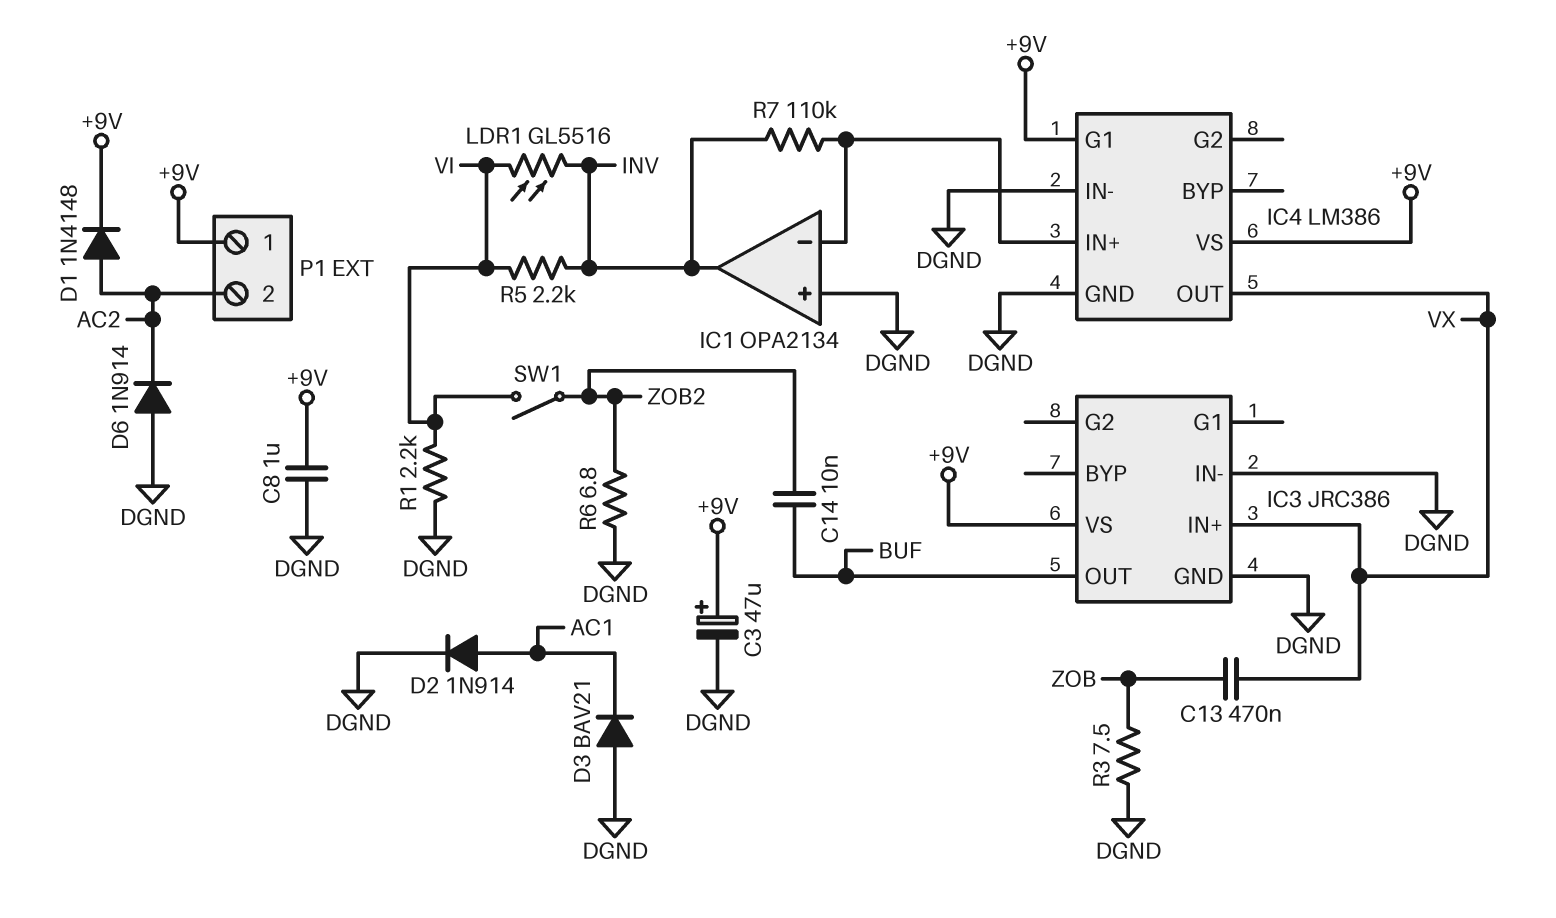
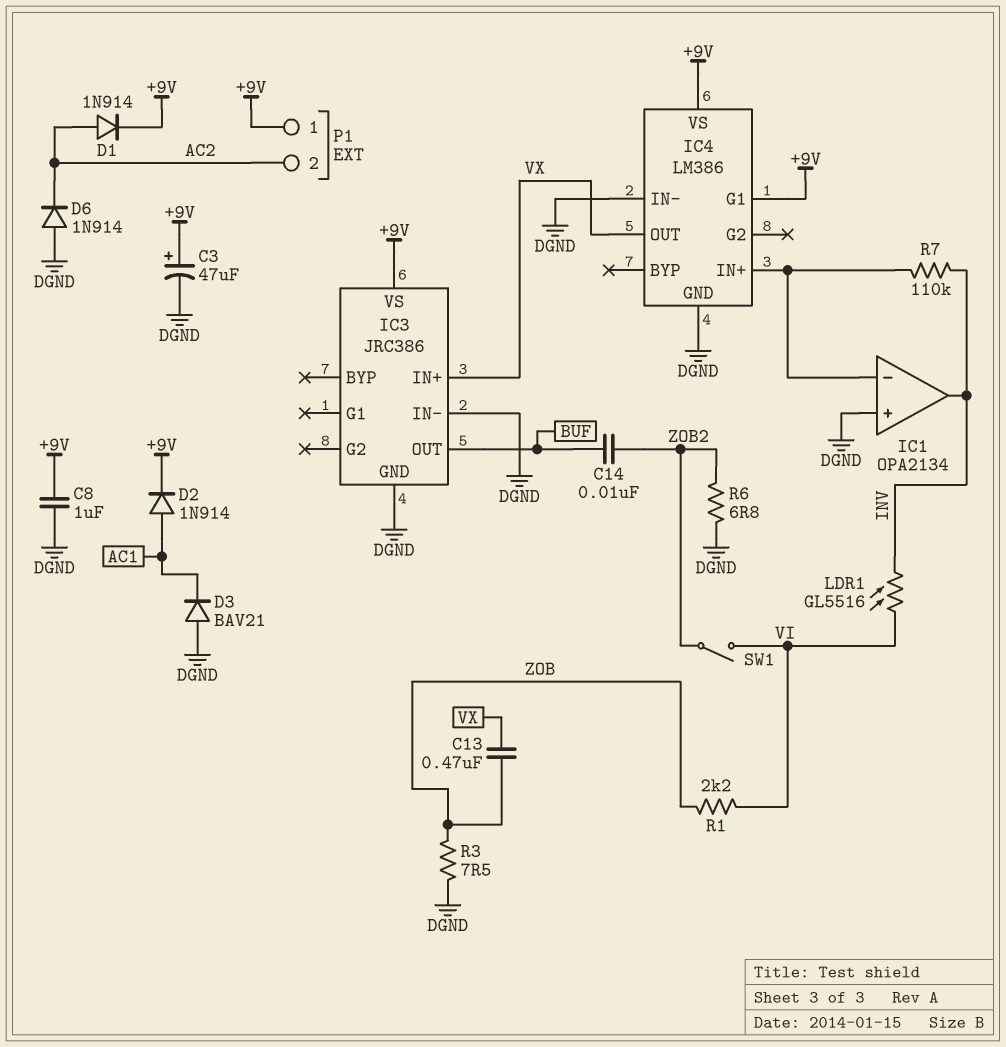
D1: diode 1N4148 (A AC2, K +9V) -> diode 1N914 (A AC2, K +9V)
D2: diode 1N914 (A AC1, K DGND) -> diode 1N914 (A AC1, K +9V)
R1: 2.2k (DGND, VI) -> 2.2k (VI, ZOB)
R5: 2.2k (INV, VI) -> none

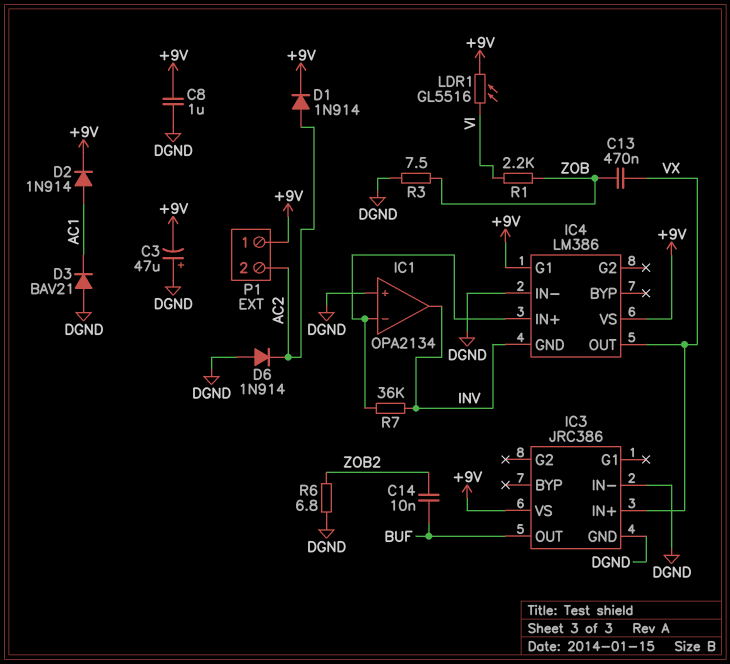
C3: 47uF (plus +9V, minus DGND) -> 47uF (plus DGND, minus +9V)
IC4 pin GND: DGND -> INV
LDR1: GL5516 (INV, VI) -> GL5516 (+9V, VI)
R7: 110k (IC1/in-, INV) -> 36k (IC1/in-, INV)
SW1: switch (VI, ZOB2) -> none

